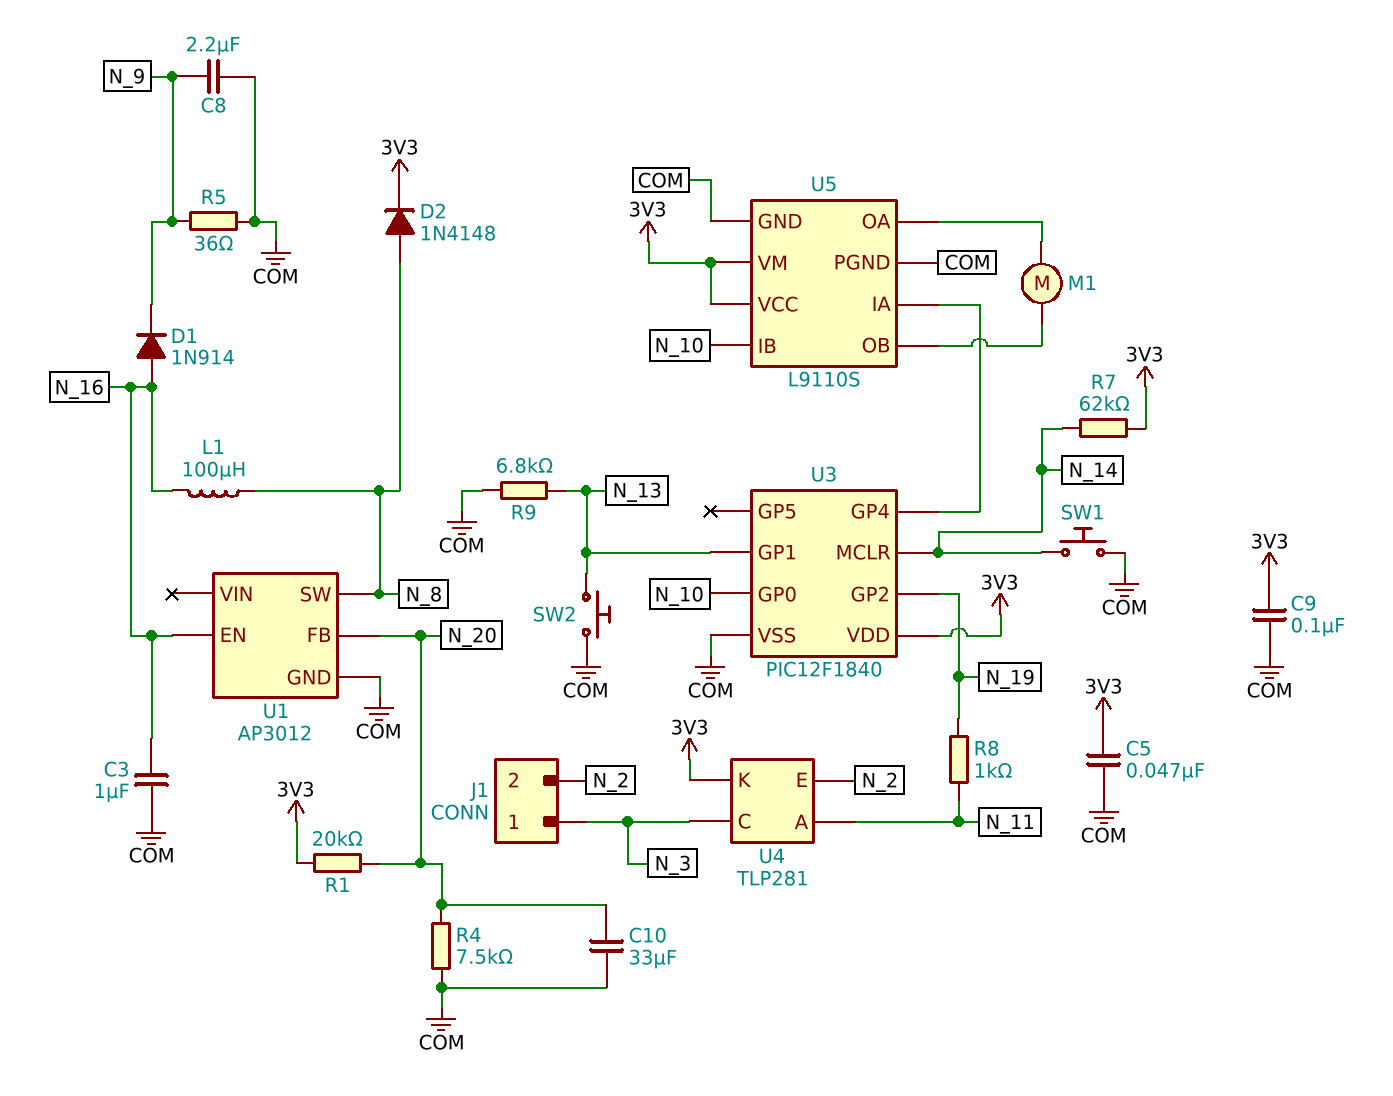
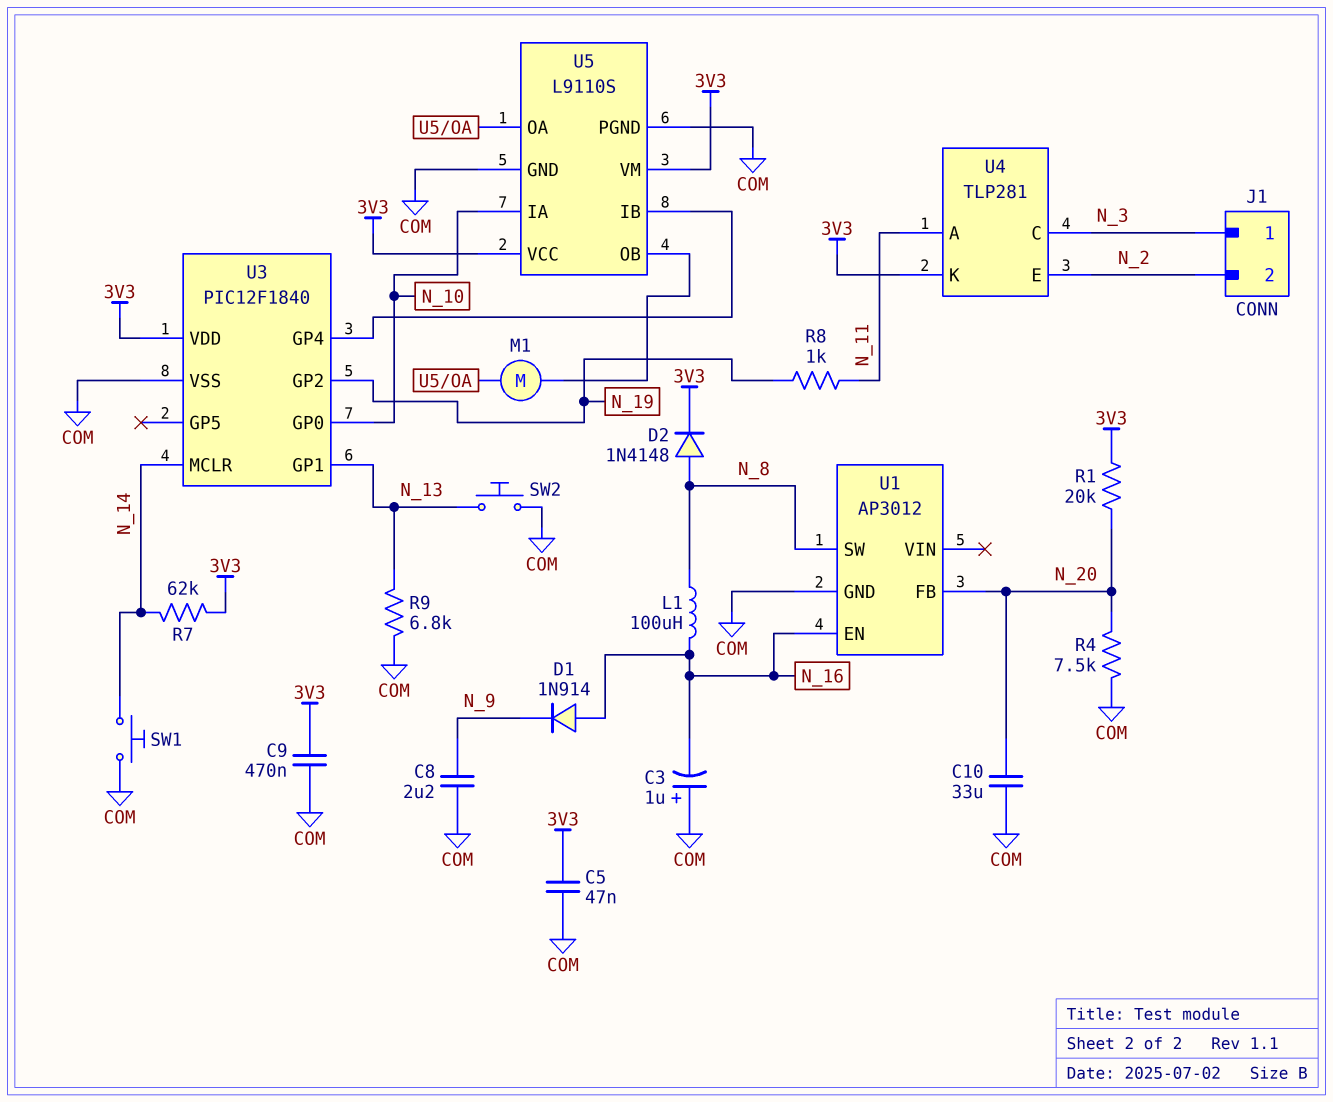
C3: 1uF (COM, N_16) -> 1uF (plus COM, minus N_16)
C9: 100nF (3V3, COM) -> 470nF (3V3, COM)
R5: 36 (COM, N_9) -> none
U5 pin IA: U3/GP4 -> N_10
U5 pin IB: N_10 -> U3/GP4

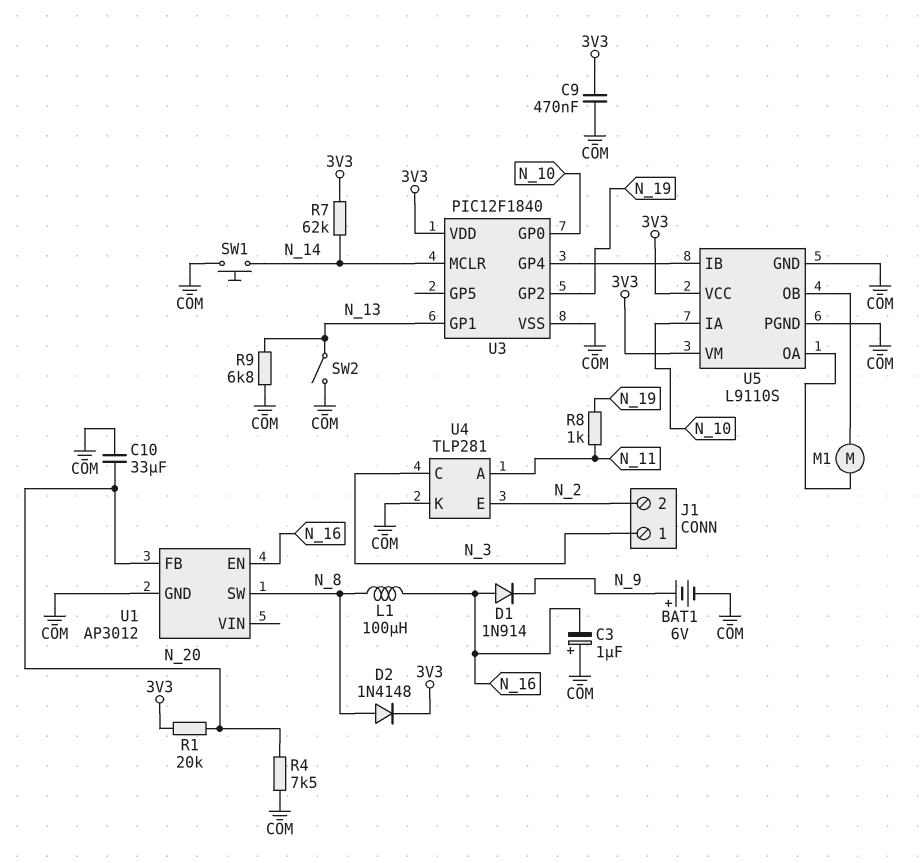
BAT1: none -> 6V (plus N_9, minus COM)
C5: 47nF (3V3, COM) -> none
C8: 2.2uF (COM, N_9) -> none
SW2: button (COM, N_13) -> switch (COM, N_13)
U4 pin K: 3V3 -> COM

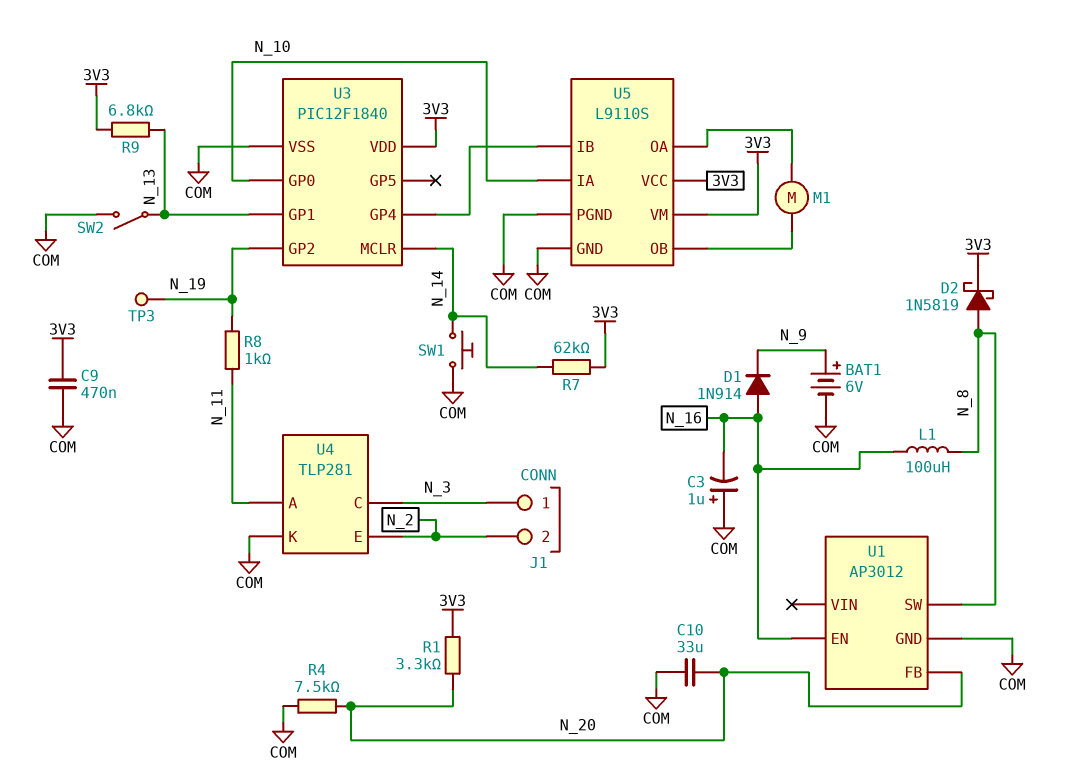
D2: diode 1N4148 (A N_8, K 3V3) -> schottky 1N5819 (A N_8, K 3V3)
R1: 20k (3V3, N_20) -> 3.3k (3V3, N_20)
R9: 6.8k (COM, N_13) -> 6.8k (3V3, N_13)
TP3: none -> test point (N_19)

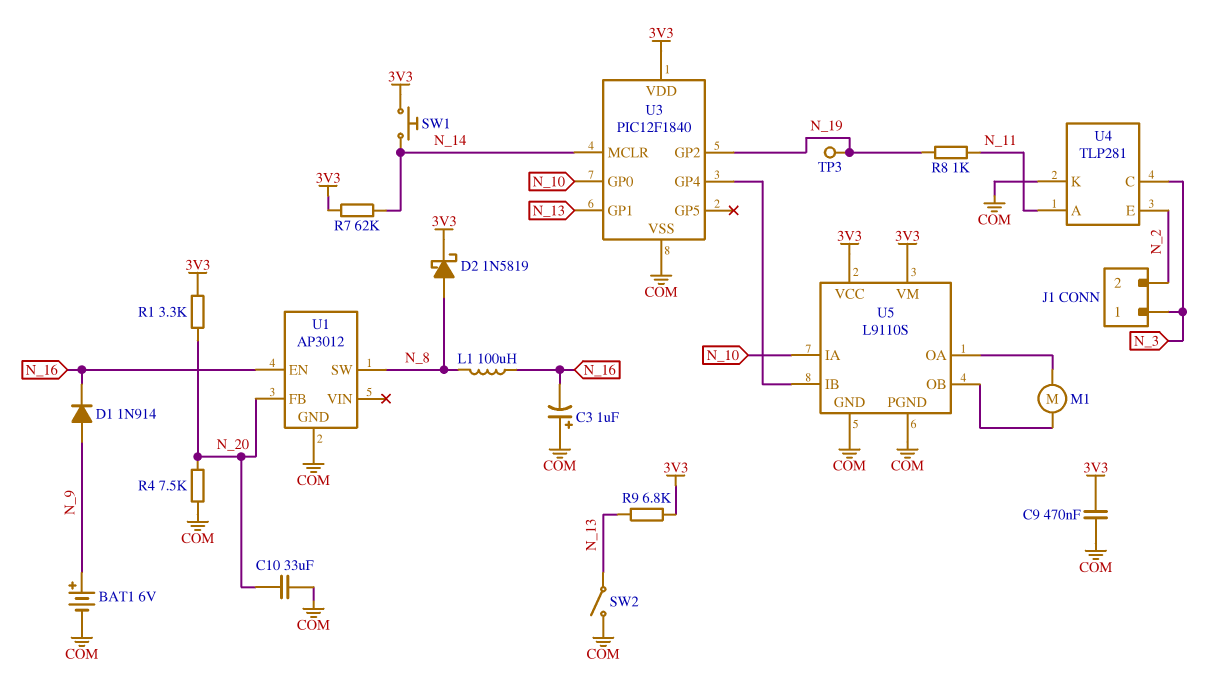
D1: diode 1N914 (A N_16, K N_9) -> diode 1N914 (A N_9, K N_16)
SW1: button (COM, N_14) -> button (3V3, N_14)

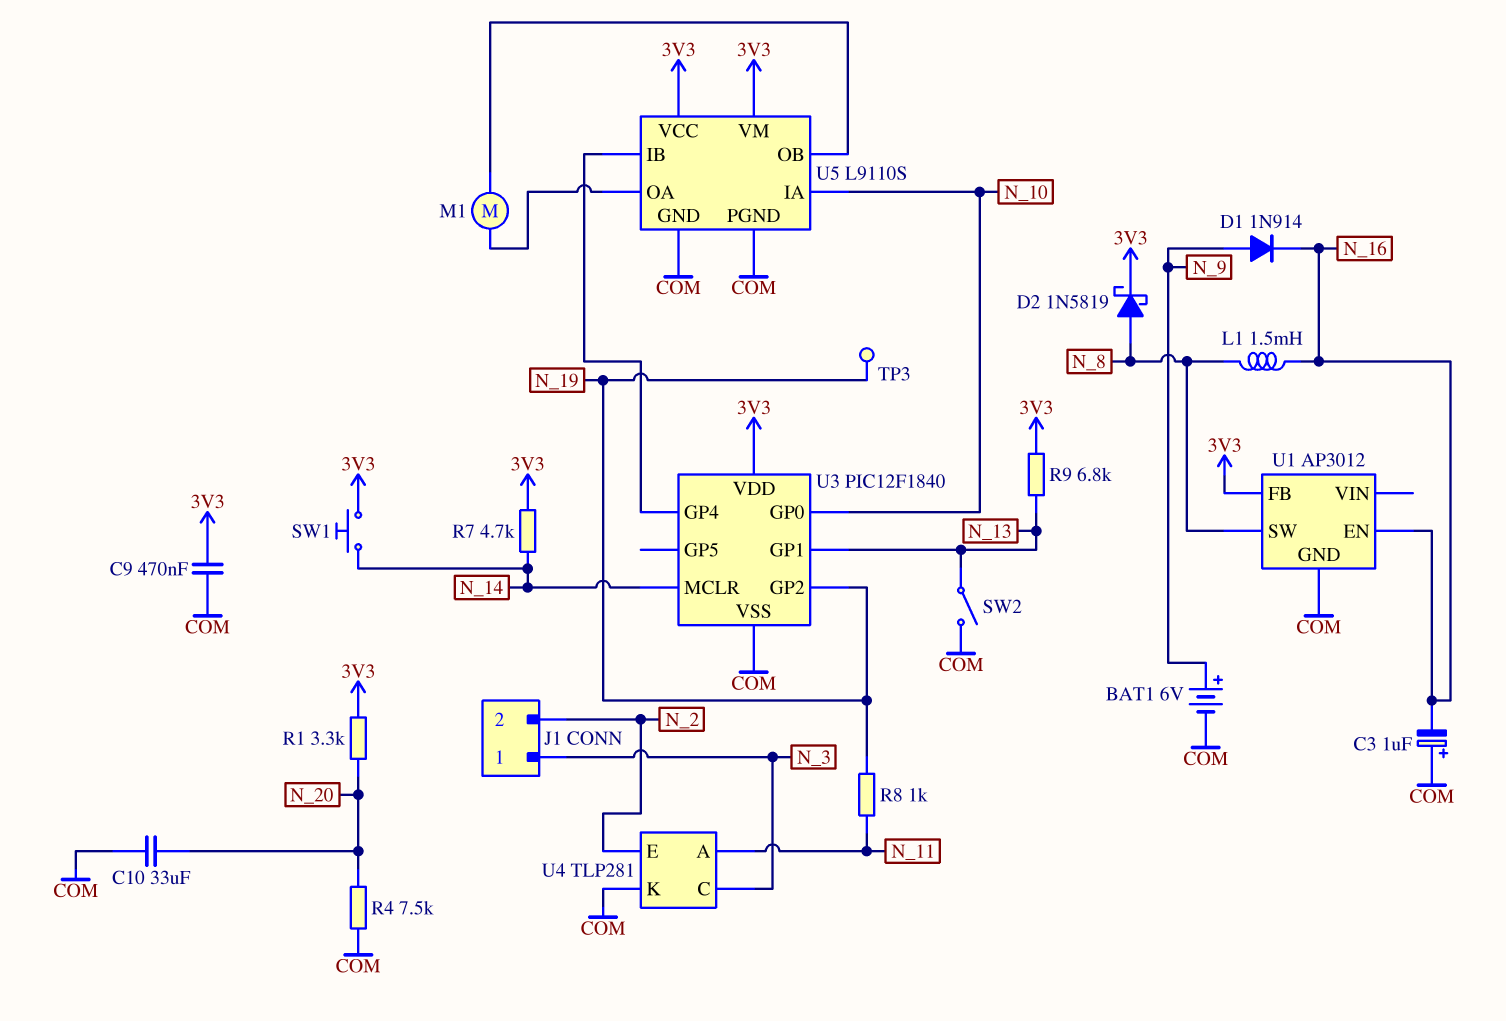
L1: 100uH (N_8, N_16) -> 1.5mH (N_8, N_16)
R7: 62k (3V3, N_14) -> 4.7k (3V3, N_14)
U1 pin FB: N_20 -> 3V3

